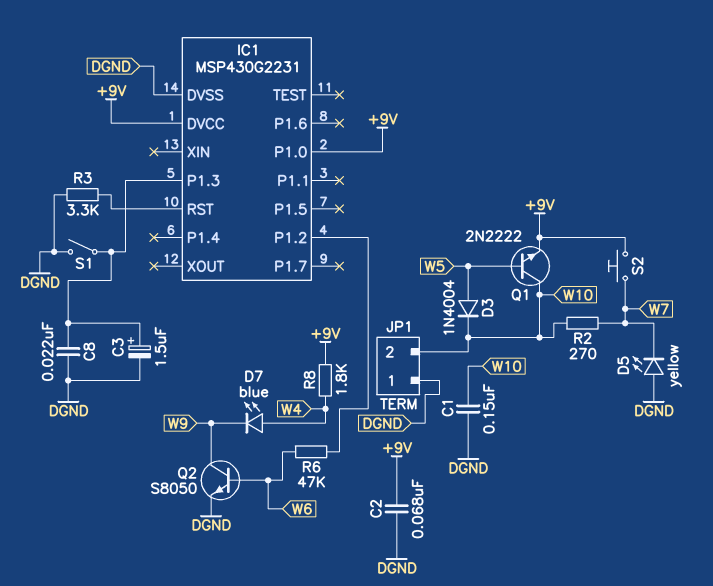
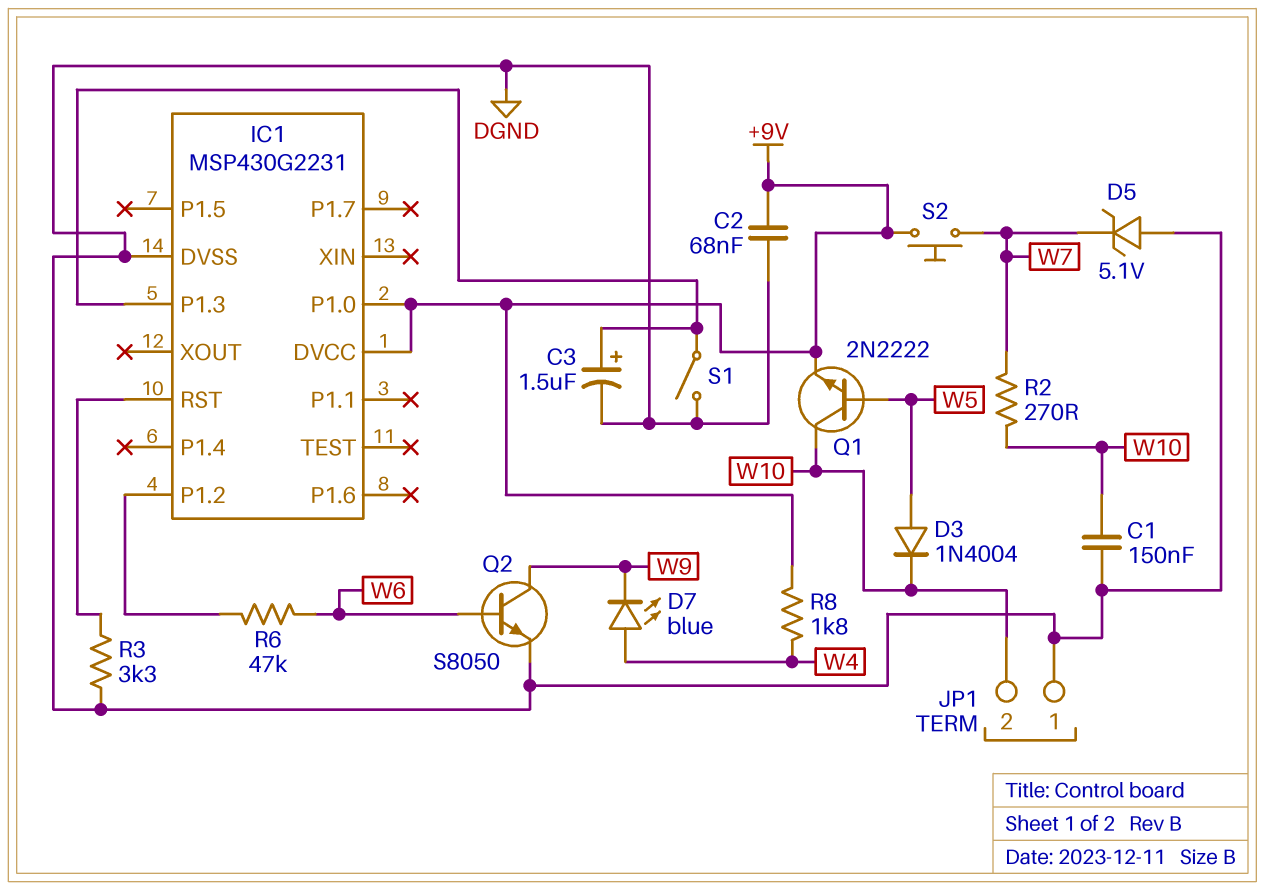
C8: 22nF (DGND, IC1/P1.3) -> none
D5: LED yellow (A DGND, K W7) -> zener 5.1V (A DGND, K W7)

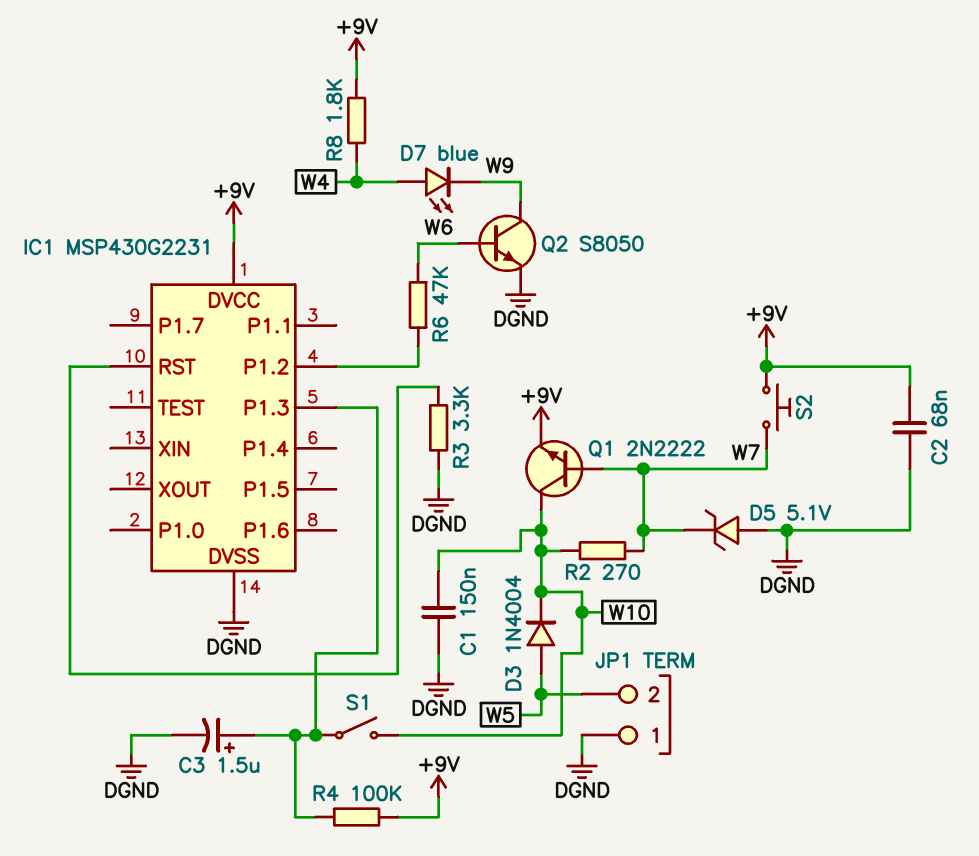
IC1 pin P1.0: +9V -> none
JP1 pin 2: W10 -> W5
Q1: NPN 2N2222 (B W5, C W10, E +9V) -> NPN 2N2222 (B W7, C W10, E +9V)
R4: none -> 100k (+9V, IC1/P1.3)
S1: switch (DGND, IC1/P1.3) -> switch (IC1/P1.3, W10)

